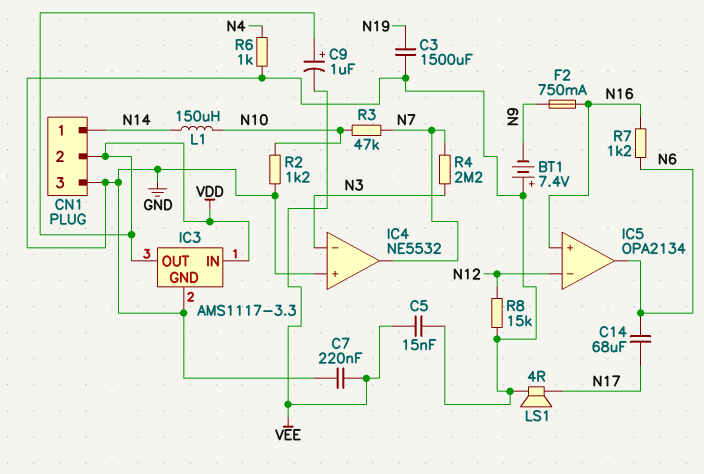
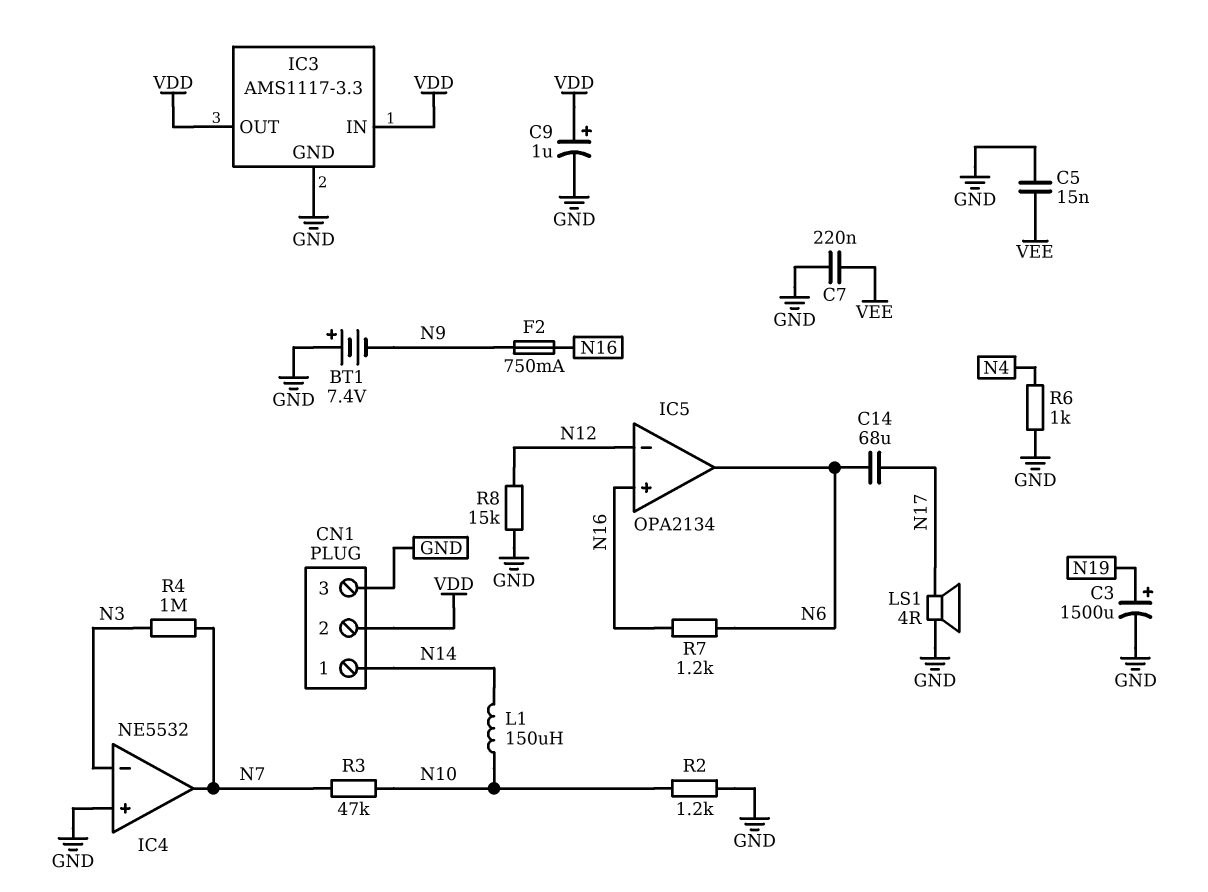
C3: 1500uF (GND, N19) -> 1500uF (plus N19, minus GND)
C9: 1uF (plus VDD, minus VEE) -> 1uF (plus VDD, minus GND)
R4: 2.2M (N3, N7) -> 1M (N3, N7)

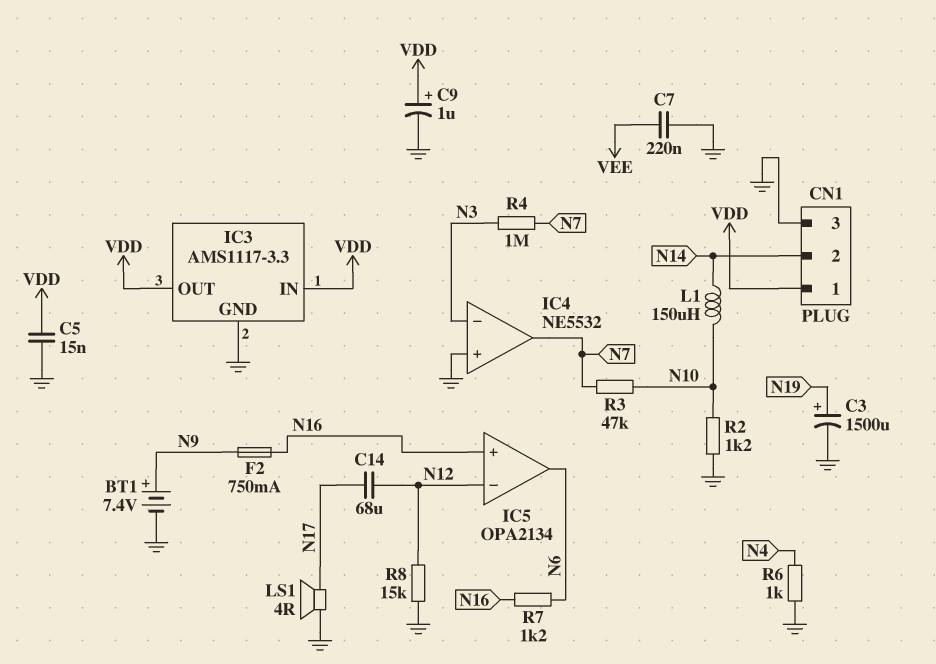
BT1: 7.4V (plus GND, minus N9) -> 7.4V (plus N9, minus GND)
C5: 15nF (GND, VEE) -> 15nF (GND, VDD)
C14: 68uF (N6, N17) -> 68uF (N12, N17)
CN1 pin 1: N14 -> VDD
CN1 pin 2: VDD -> N14

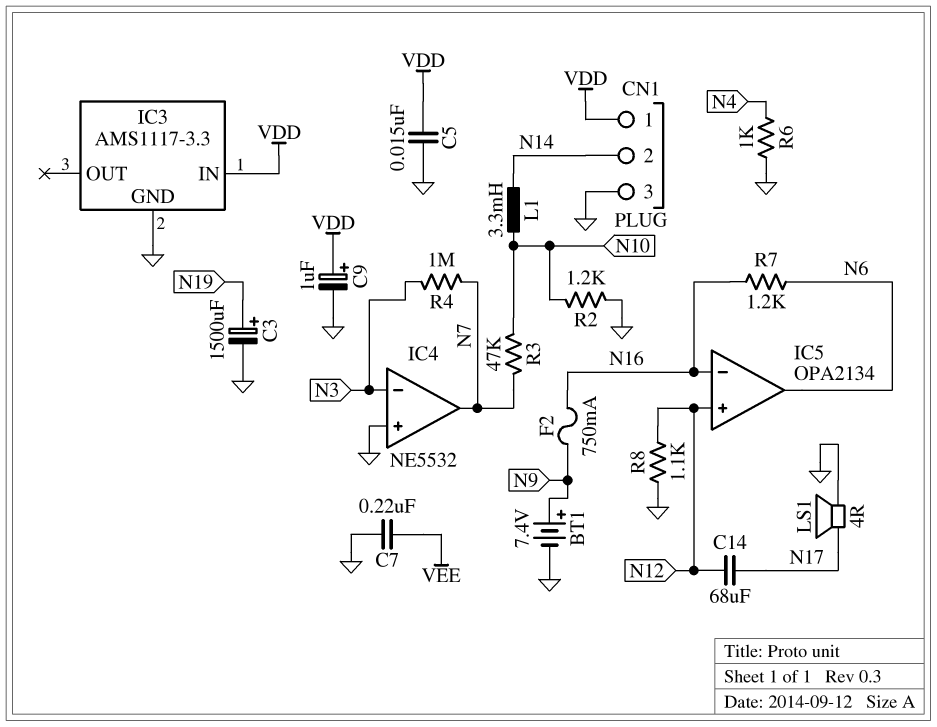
IC3 pin OUT: VDD -> none
IC5 pin in+: N16 -> N12
IC5 pin in-: N12 -> N16
L1: 150uH (N10, N14) -> 3.3mH (N10, N14)
R8: 15k (GND, N12) -> 1.1k (GND, N12)

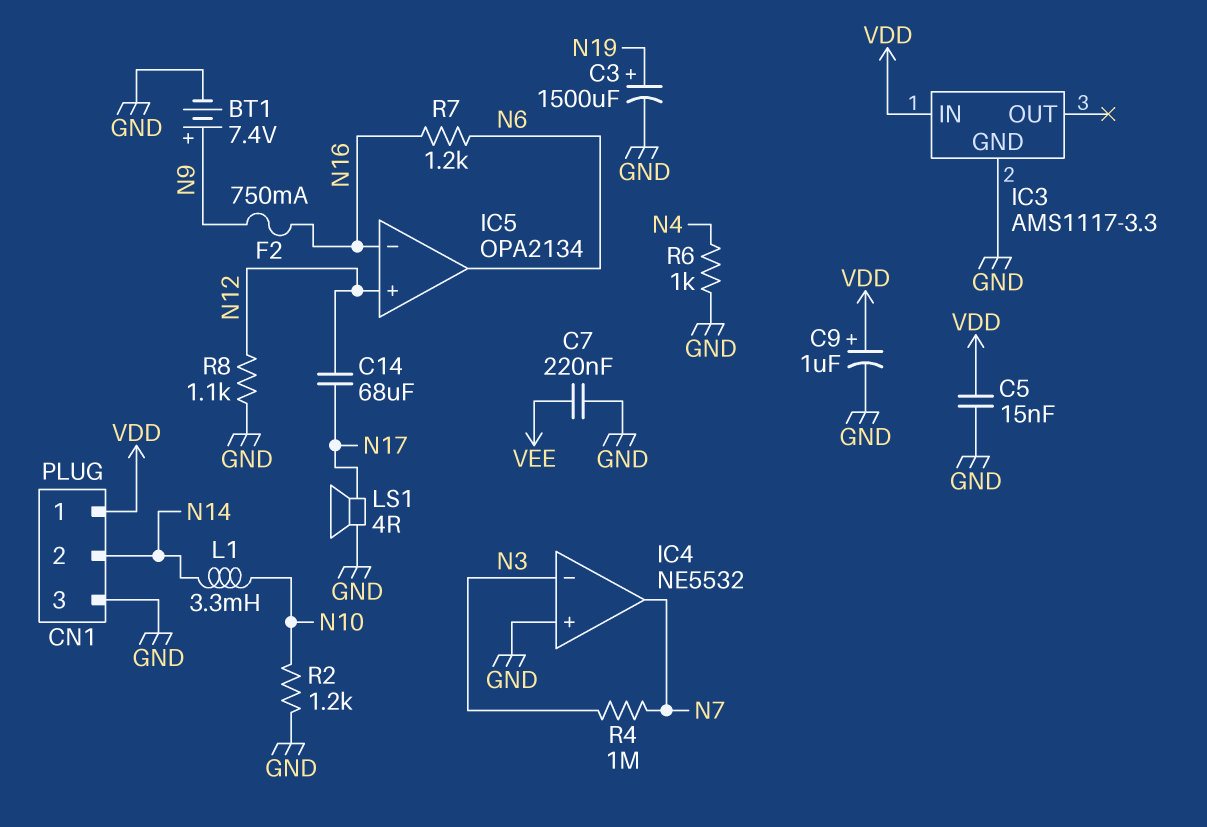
R3: 47k (N7, N10) -> none

